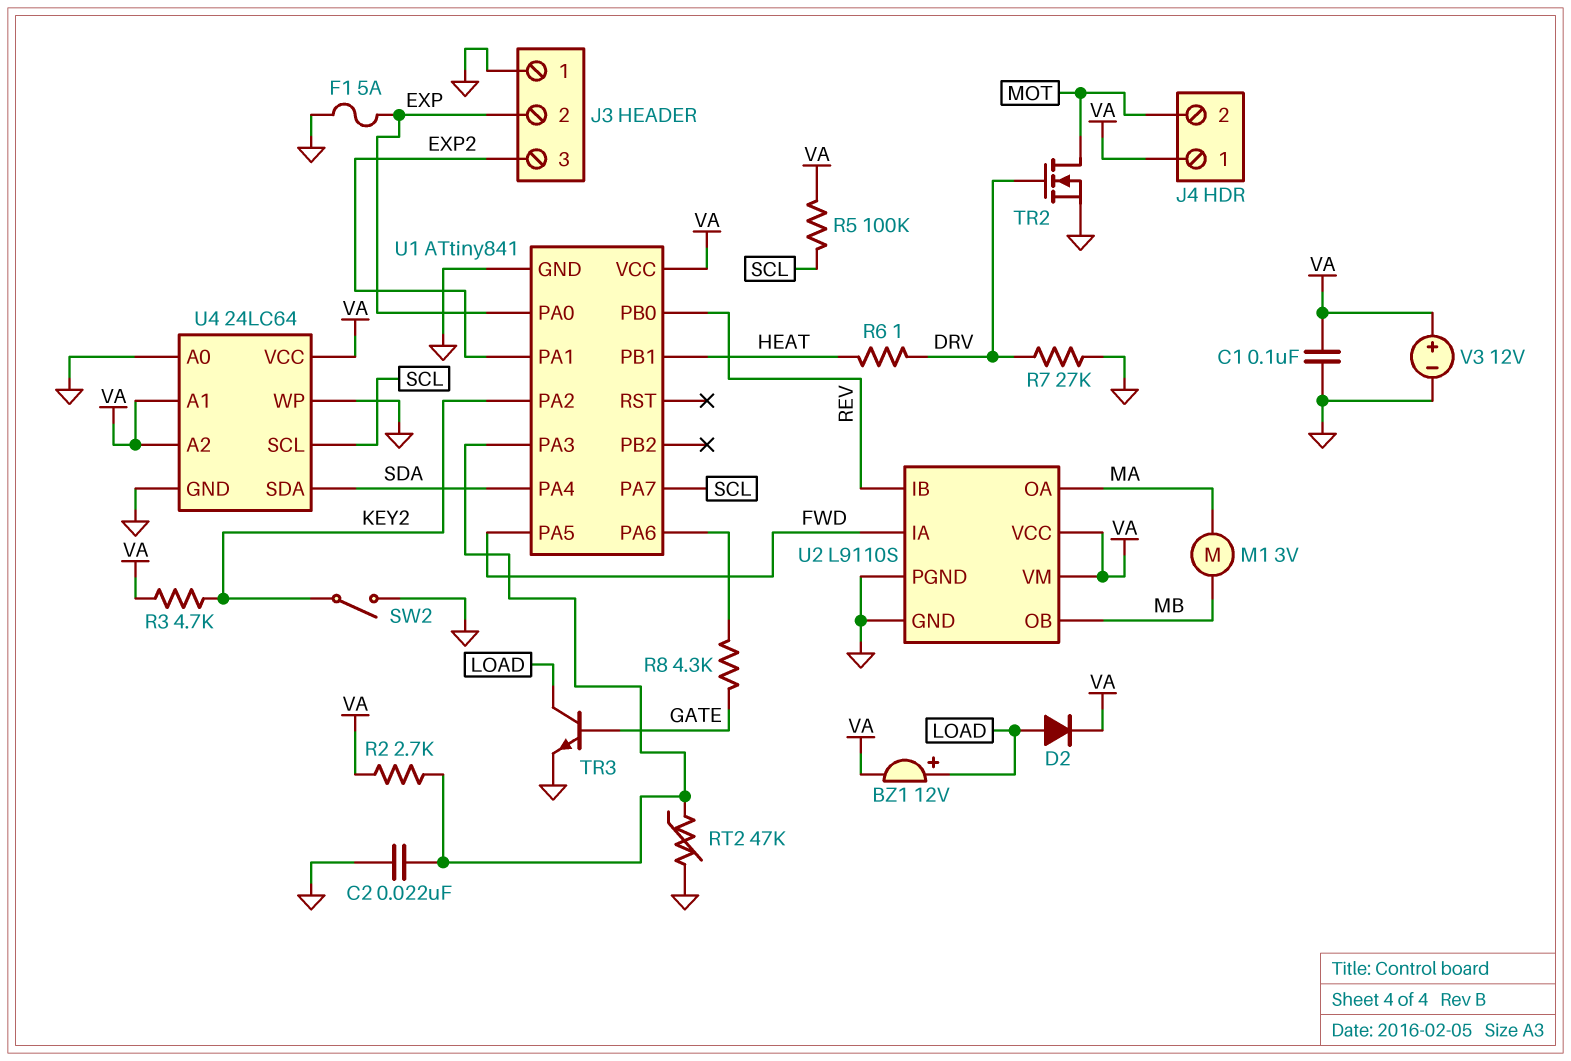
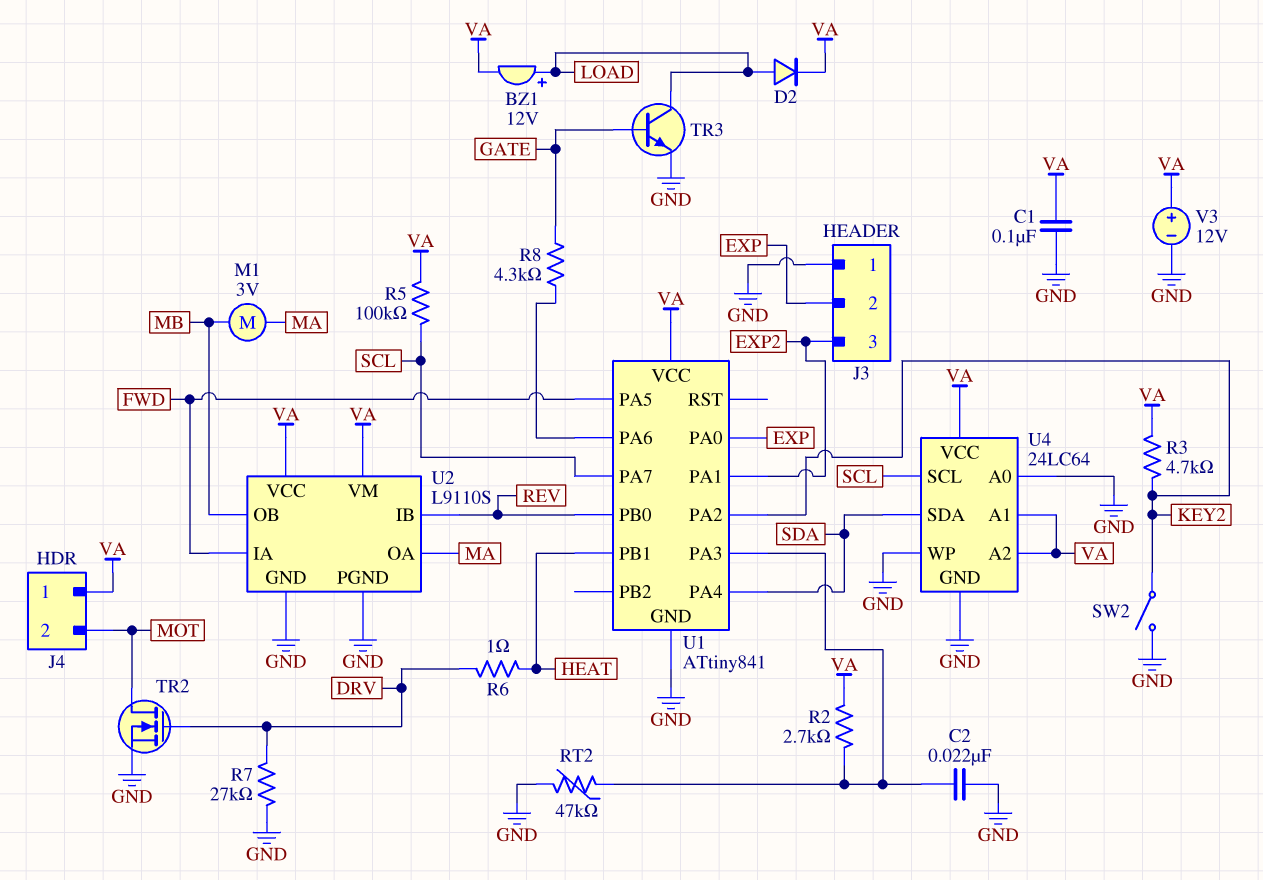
F1: 5A (EXP, GND) -> none

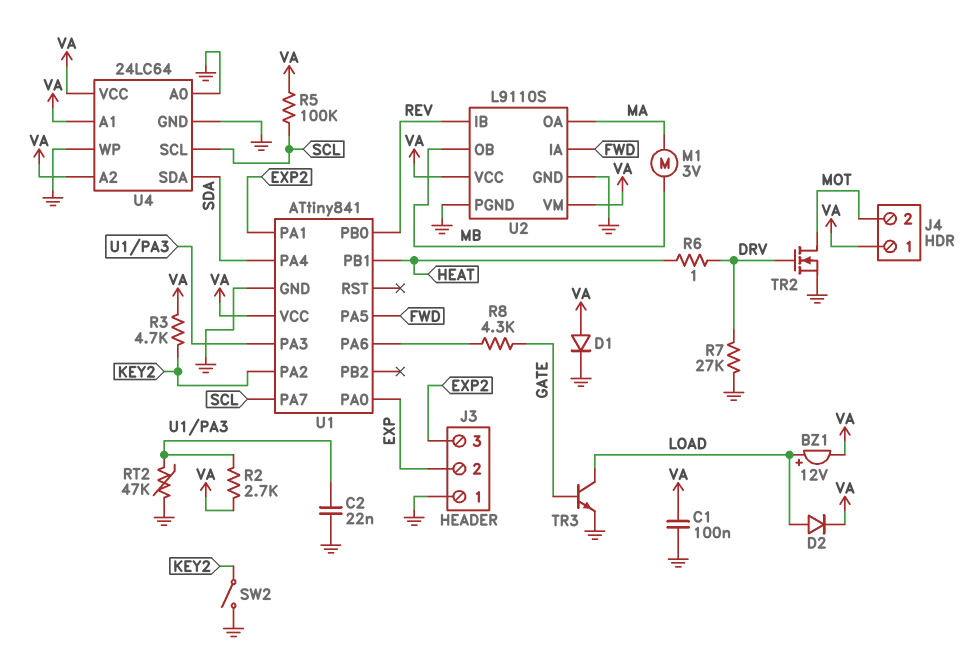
D1: none -> diode (A VA, K GND)
V3: 12V (plus VA, minus GND) -> none

